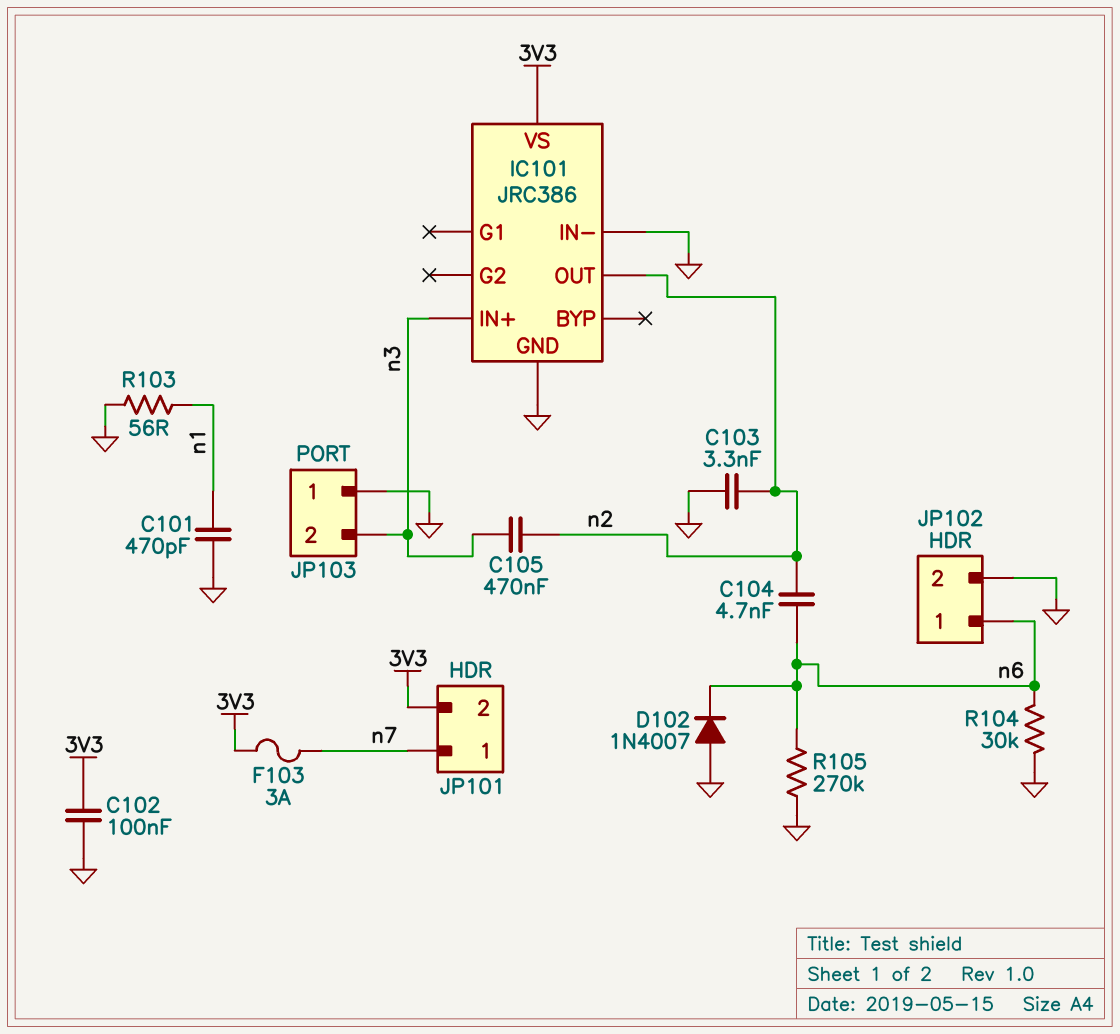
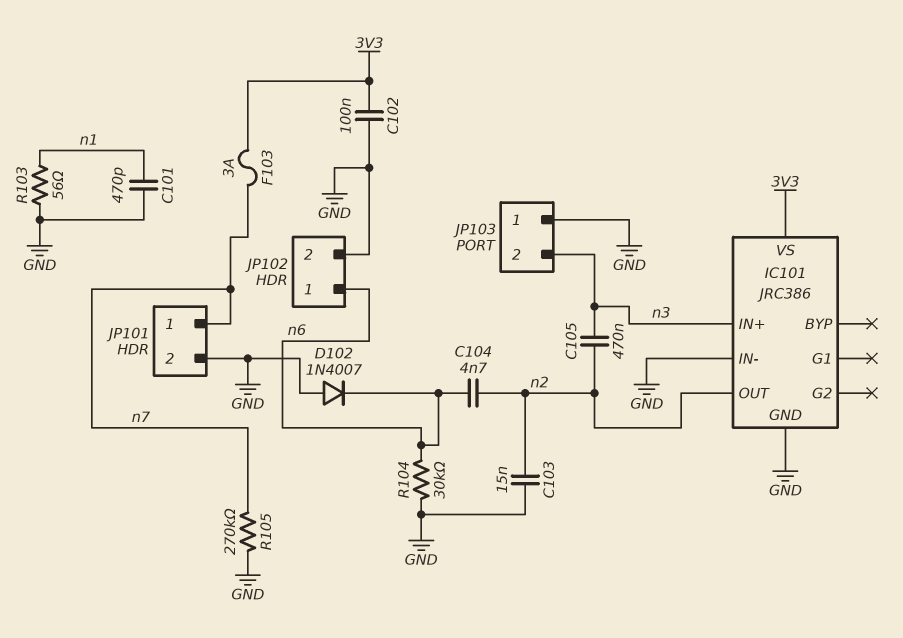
C103: 3.3nF (GND, n2) -> 15nF (GND, n2)
JP101 pin 2: 3V3 -> GND
R105: 270k (GND, n6) -> 270k (GND, n7)

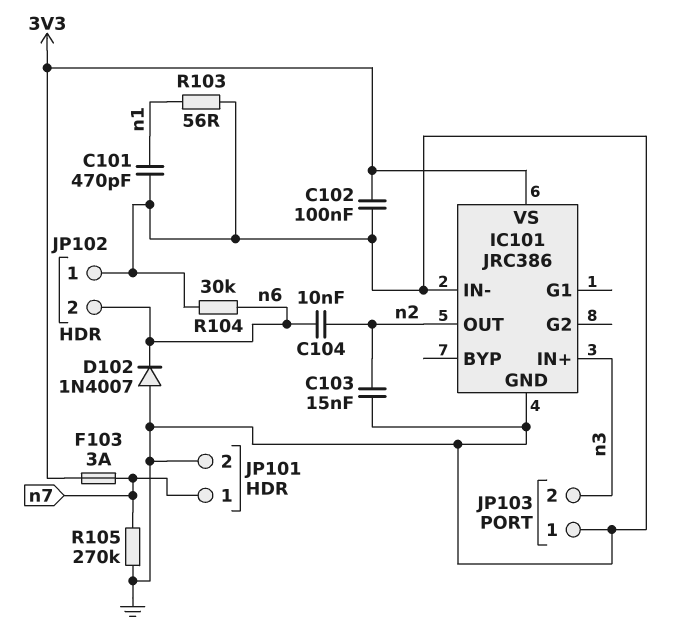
C104: 4.7nF (n2, n6) -> 10nF (n2, n6)
C105: 470nF (n2, n3) -> none
JP102 pin 1: n6 -> GND
JP102 pin 2: GND -> n6

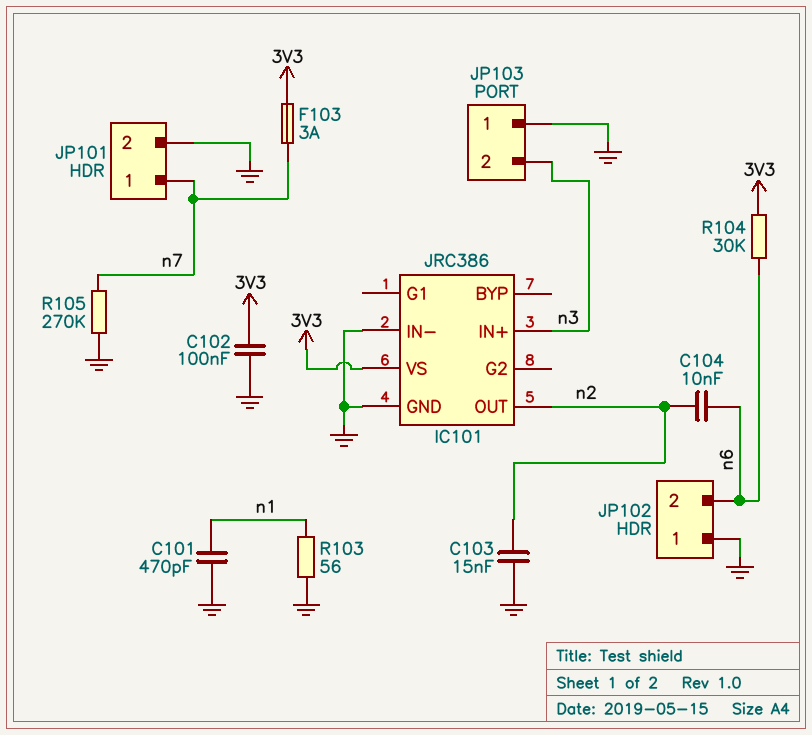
D102: diode 1N4007 (A GND, K n6) -> none
R104: 30k (GND, n6) -> 30k (3V3, n6)

